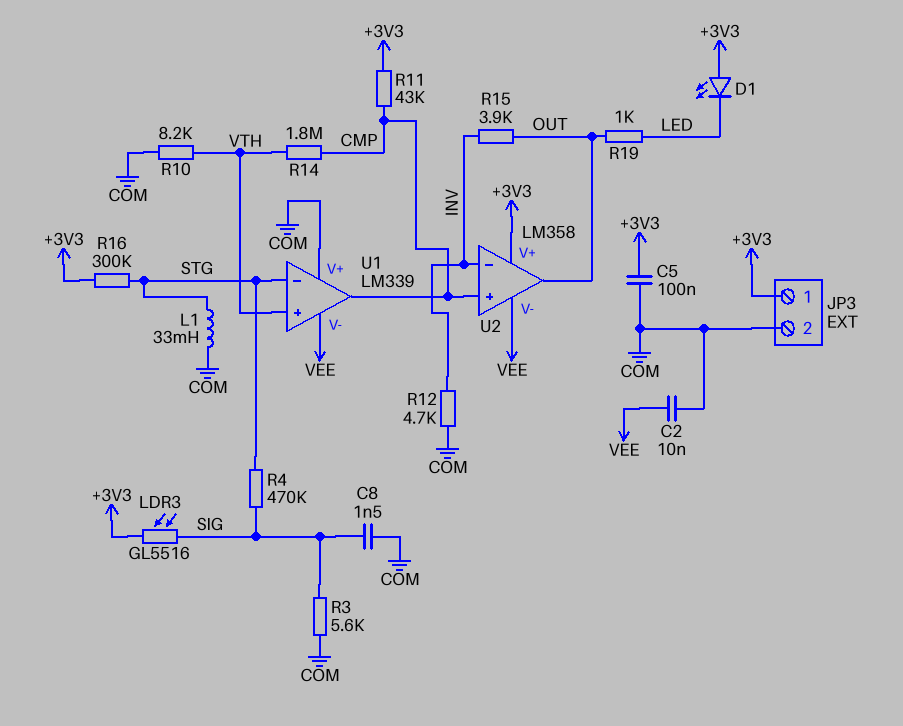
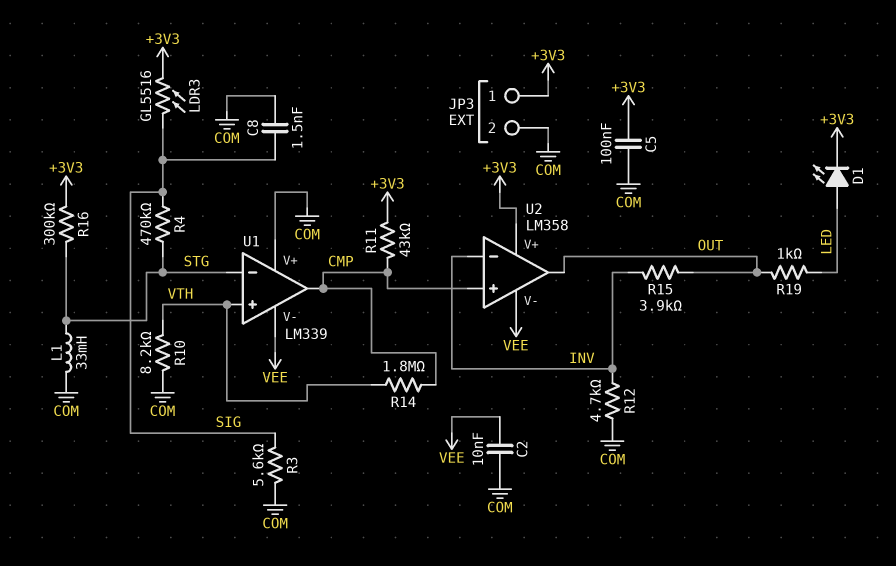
D1: LED (A +3V3, K LED) -> LED (A LED, K +3V3)

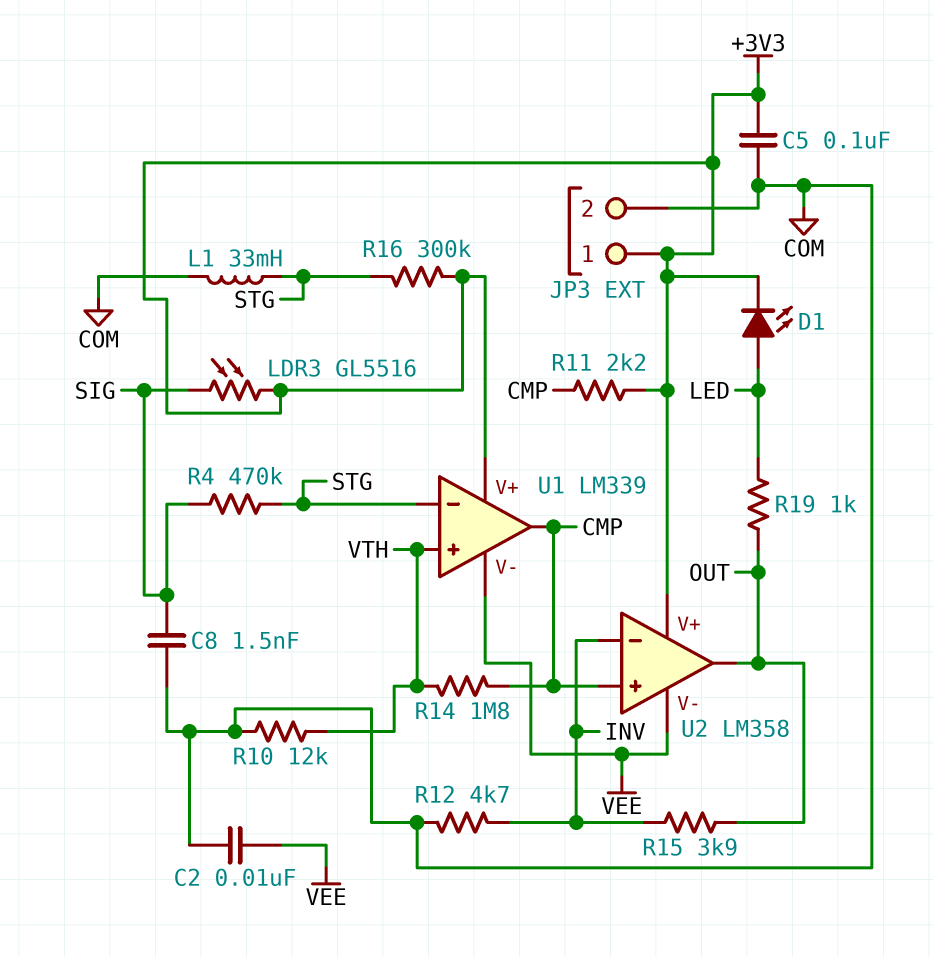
R3: 5.6k (COM, SIG) -> none
R10: 8.2k (COM, VTH) -> 12k (COM, VTH)
R11: 43k (+3V3, CMP) -> 2.2k (+3V3, CMP)
U1 pin V+: COM -> +3V3

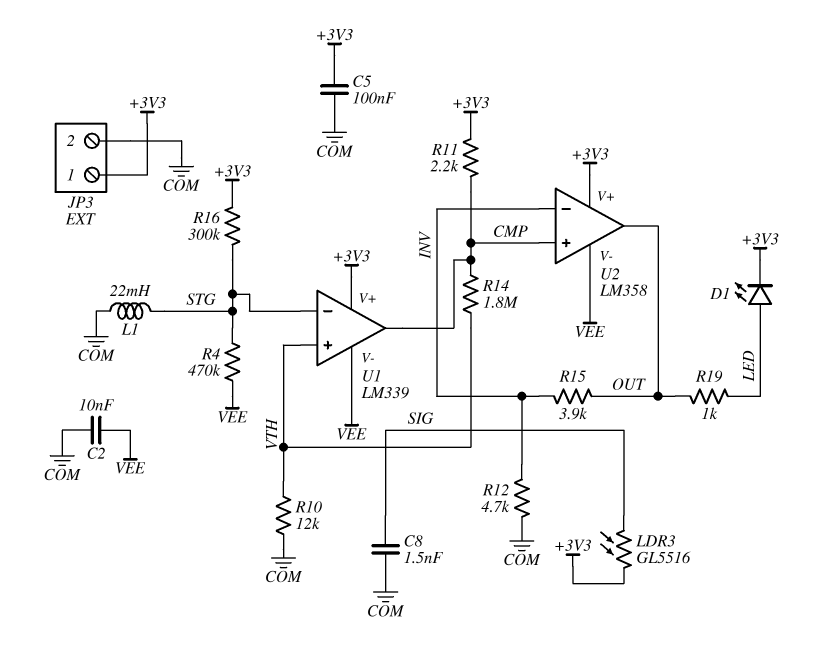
L1: 33mH (COM, STG) -> 22mH (COM, STG)
R4: 470k (SIG, STG) -> 470k (STG, VEE)

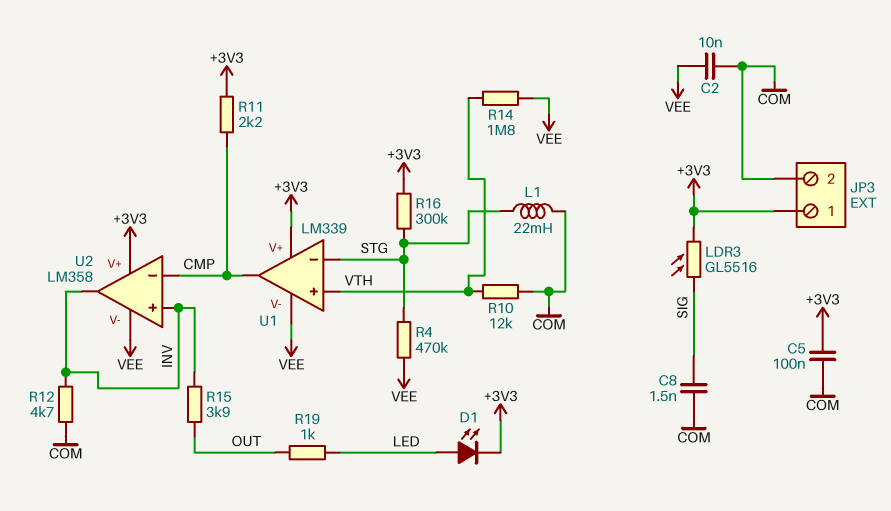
R14: 1.8M (CMP, VTH) -> 1.8M (VEE, VTH)
U2 pin in+: CMP -> INV
U2 pin in-: INV -> CMP
U2 pin out: OUT -> INV

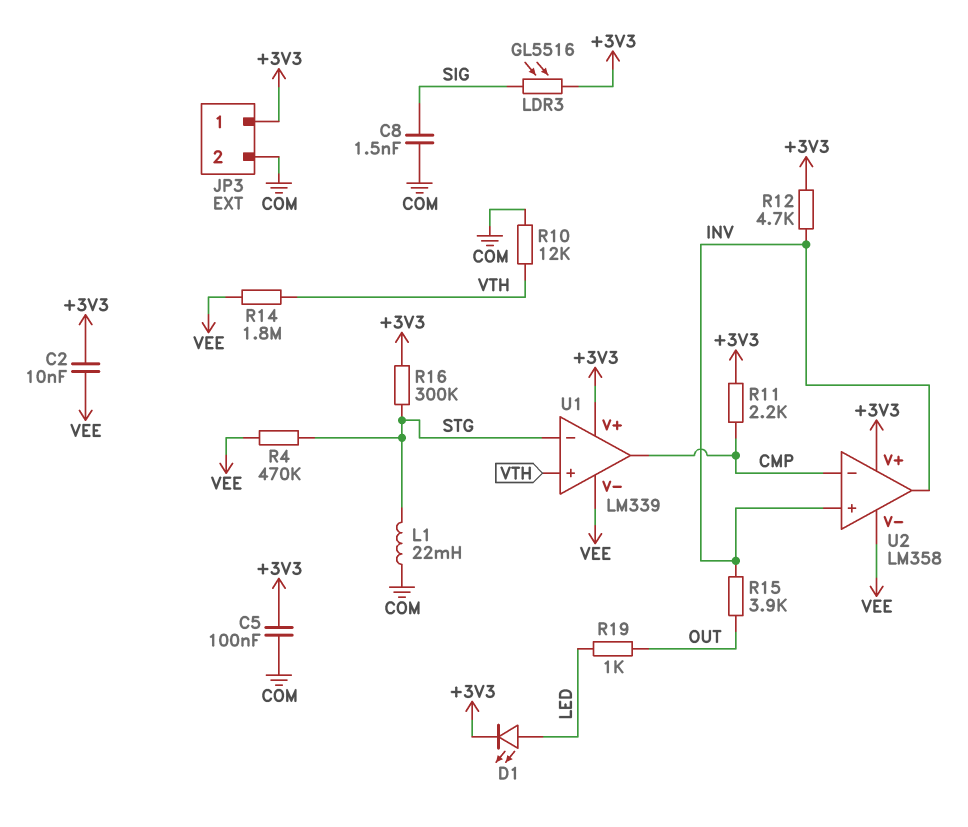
C2: 10nF (COM, VEE) -> 10nF (+3V3, VEE)
R12: 4.7k (COM, INV) -> 4.7k (+3V3, INV)

